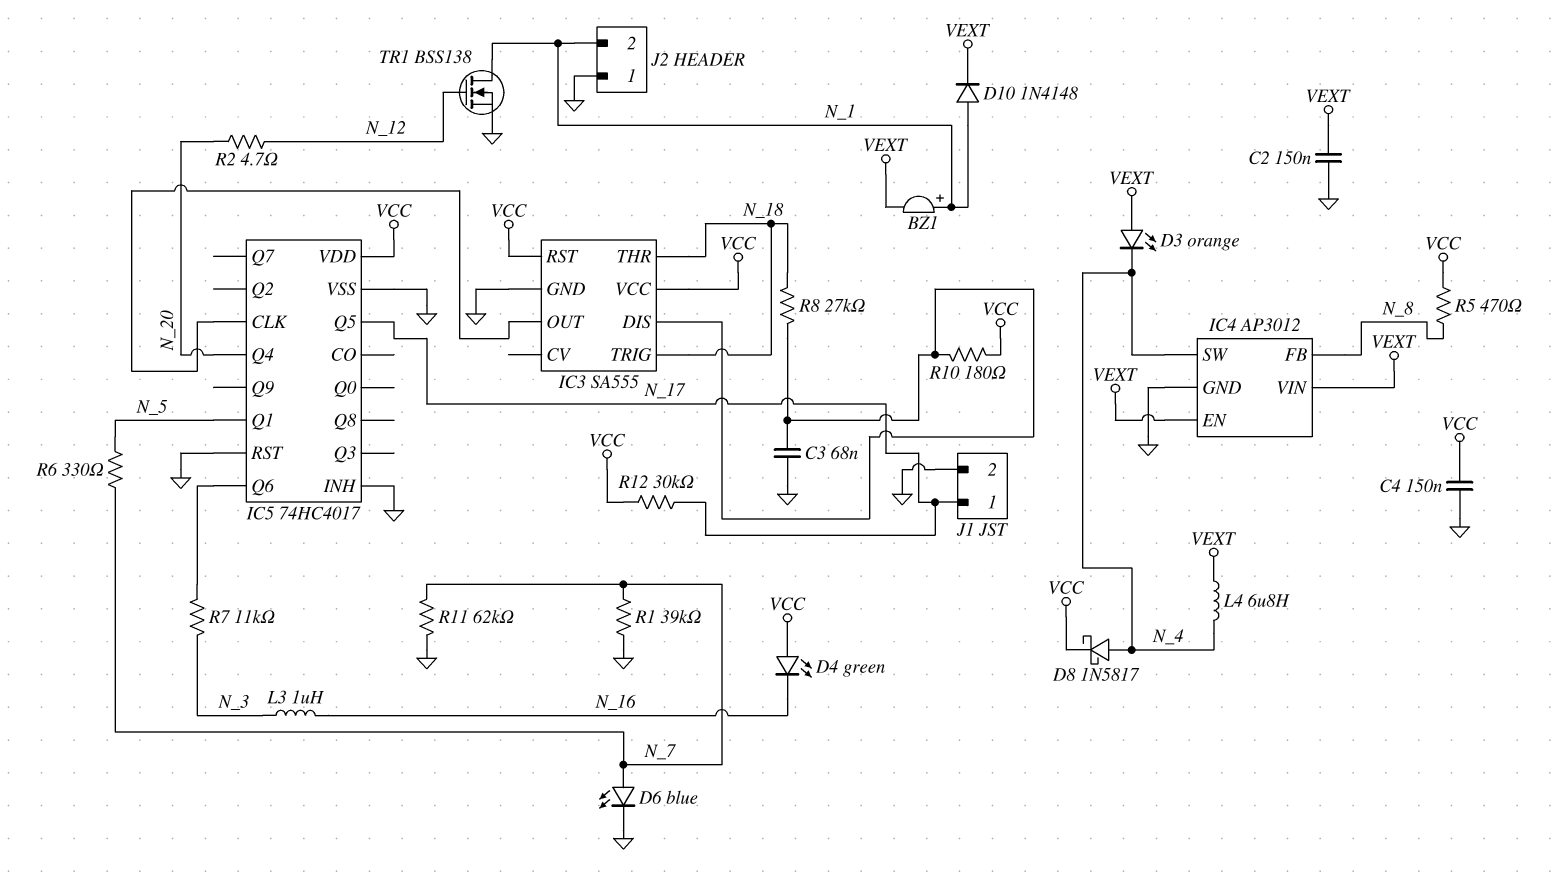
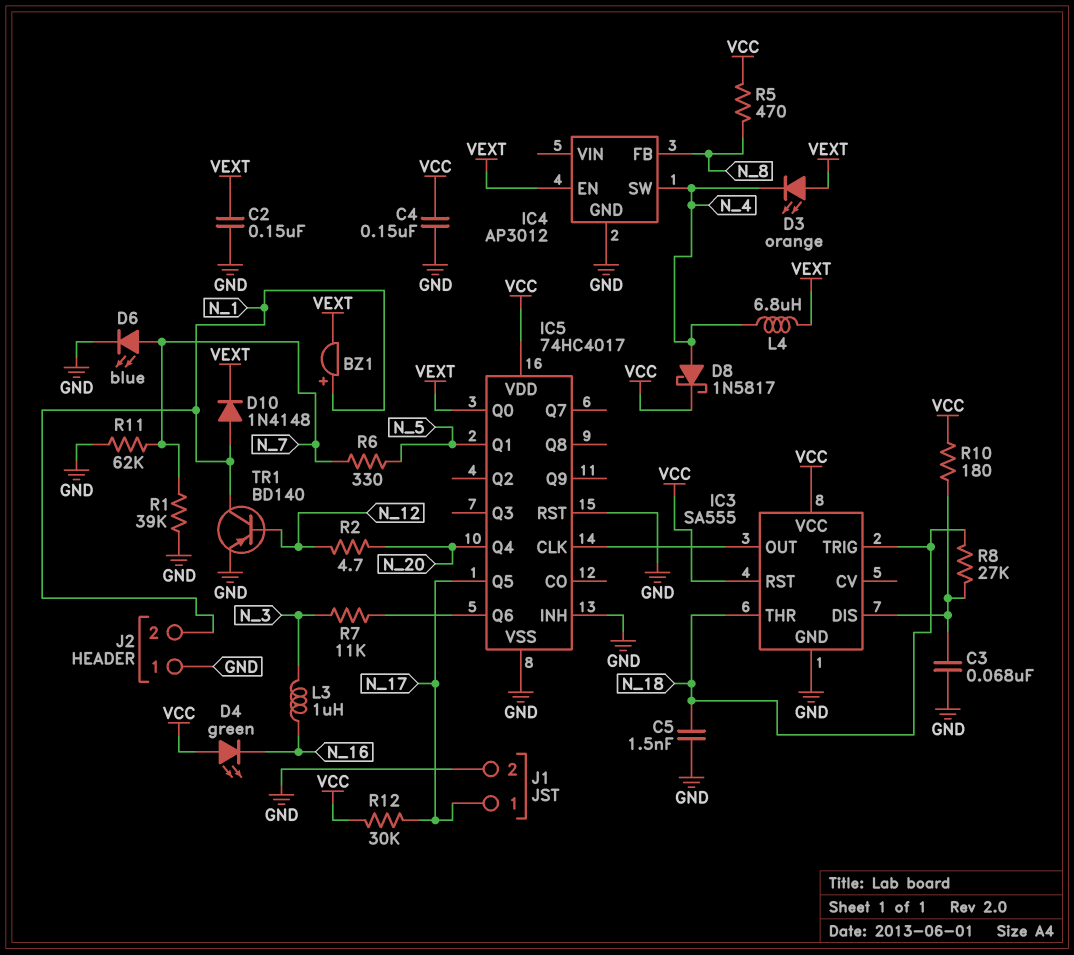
C5: none -> 1.5nF (GND, N_18)
IC4 pin VIN: VEXT -> none
IC5 pin Q0: none -> VEXT
TR1: NMOS BSS138 (G N_12, D N_1, S GND) -> PNP BD140 (B N_12, C N_1, E GND)

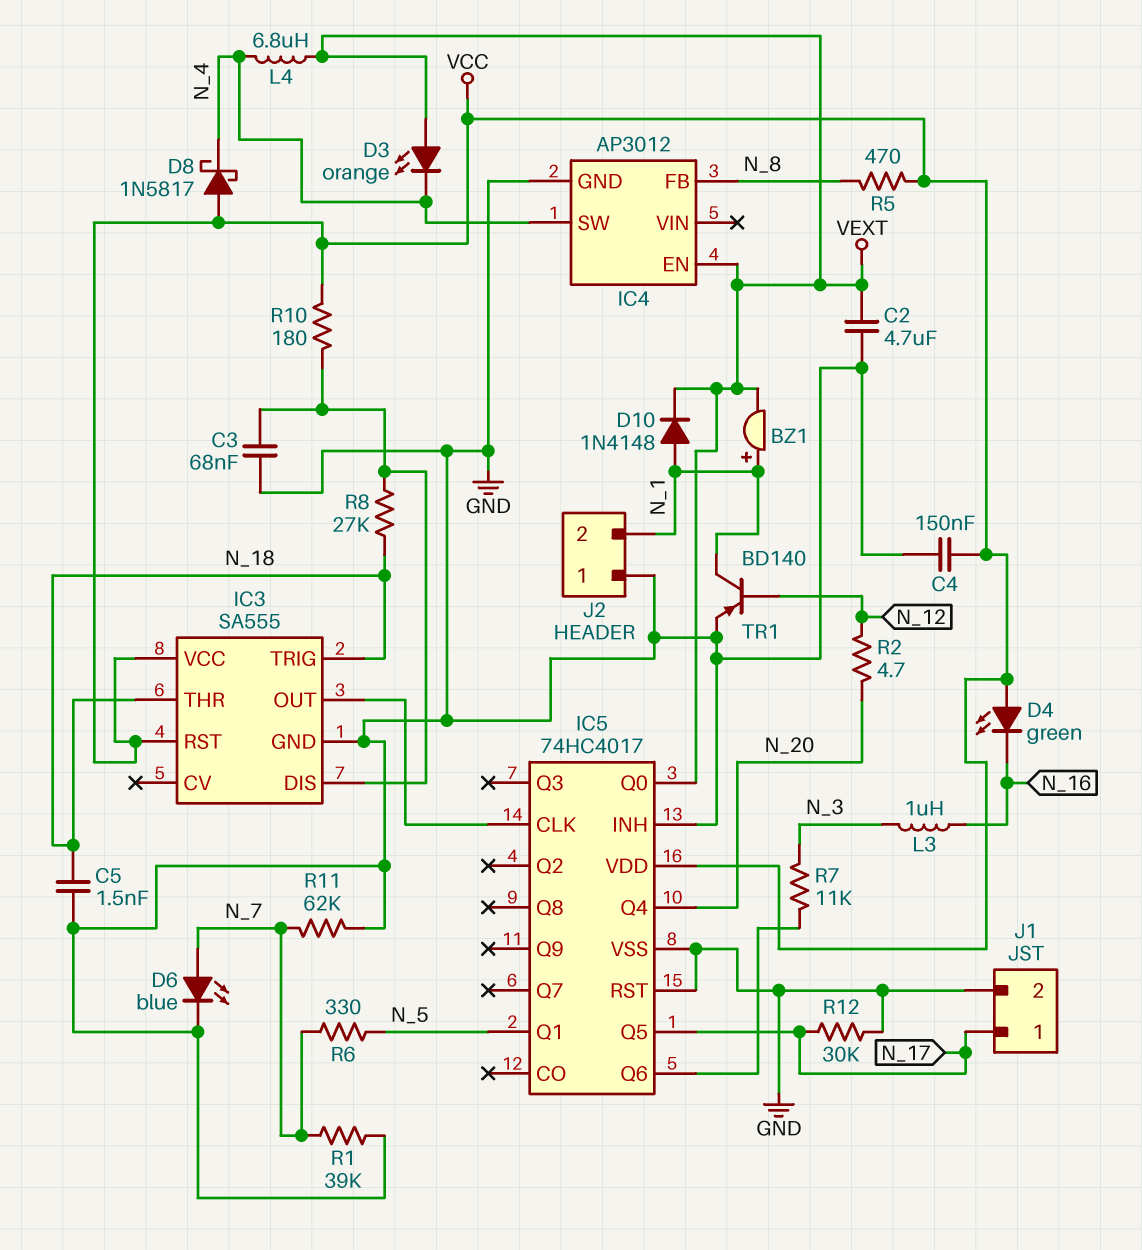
C2: 150nF (GND, VEXT) -> 4.7uF (GND, VEXT)
D8: schottky 1N5817 (A N_4, K VCC) -> schottky 1N5817 (A VCC, K N_4)
R12: 30k (N_17, VCC) -> 30k (GND, N_17)

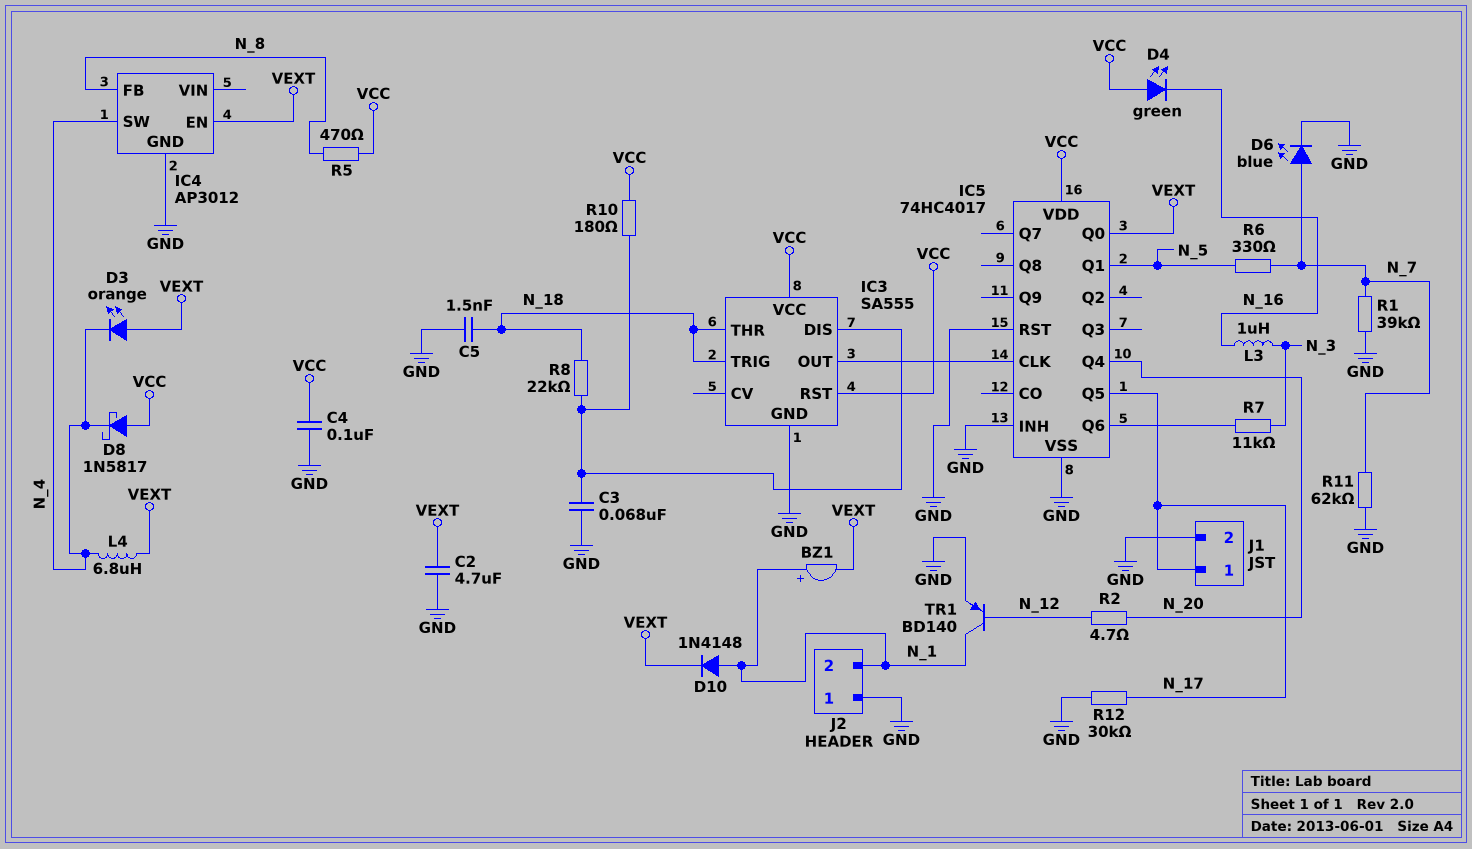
C4: 150nF (GND, VCC) -> 100nF (GND, VCC)
R8: 27k (IC3/DIS, N_18) -> 22k (IC3/DIS, N_18)

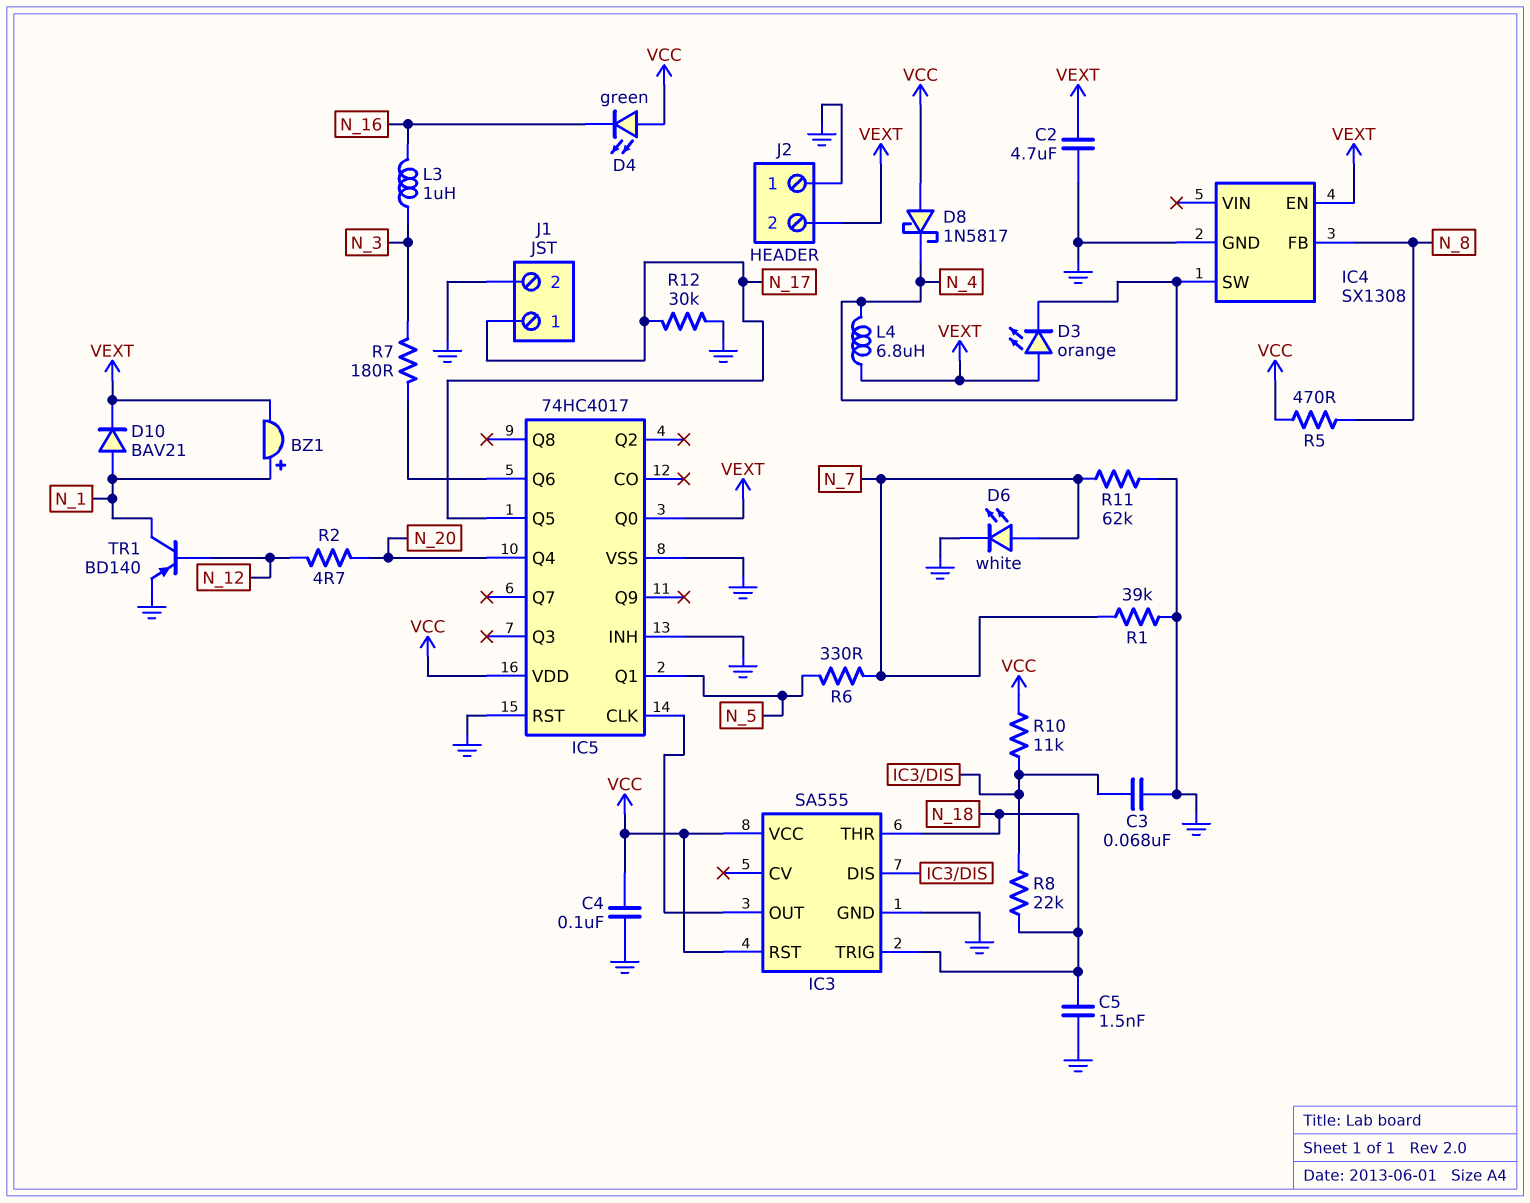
D6: LED blue (A N_7, K GND) -> LED white (A N_7, K GND)
D10: diode 1N4148 (A N_1, K VEXT) -> diode BAV21 (A N_1, K VEXT)
IC4: AP3012 -> SX1308
J2 pin 2: N_1 -> VEXT
R7: 11k (IC5/Q6, N_3) -> 180 (IC5/Q6, N_3)
R10: 180 (IC3/DIS, VCC) -> 11k (IC3/DIS, VCC)

